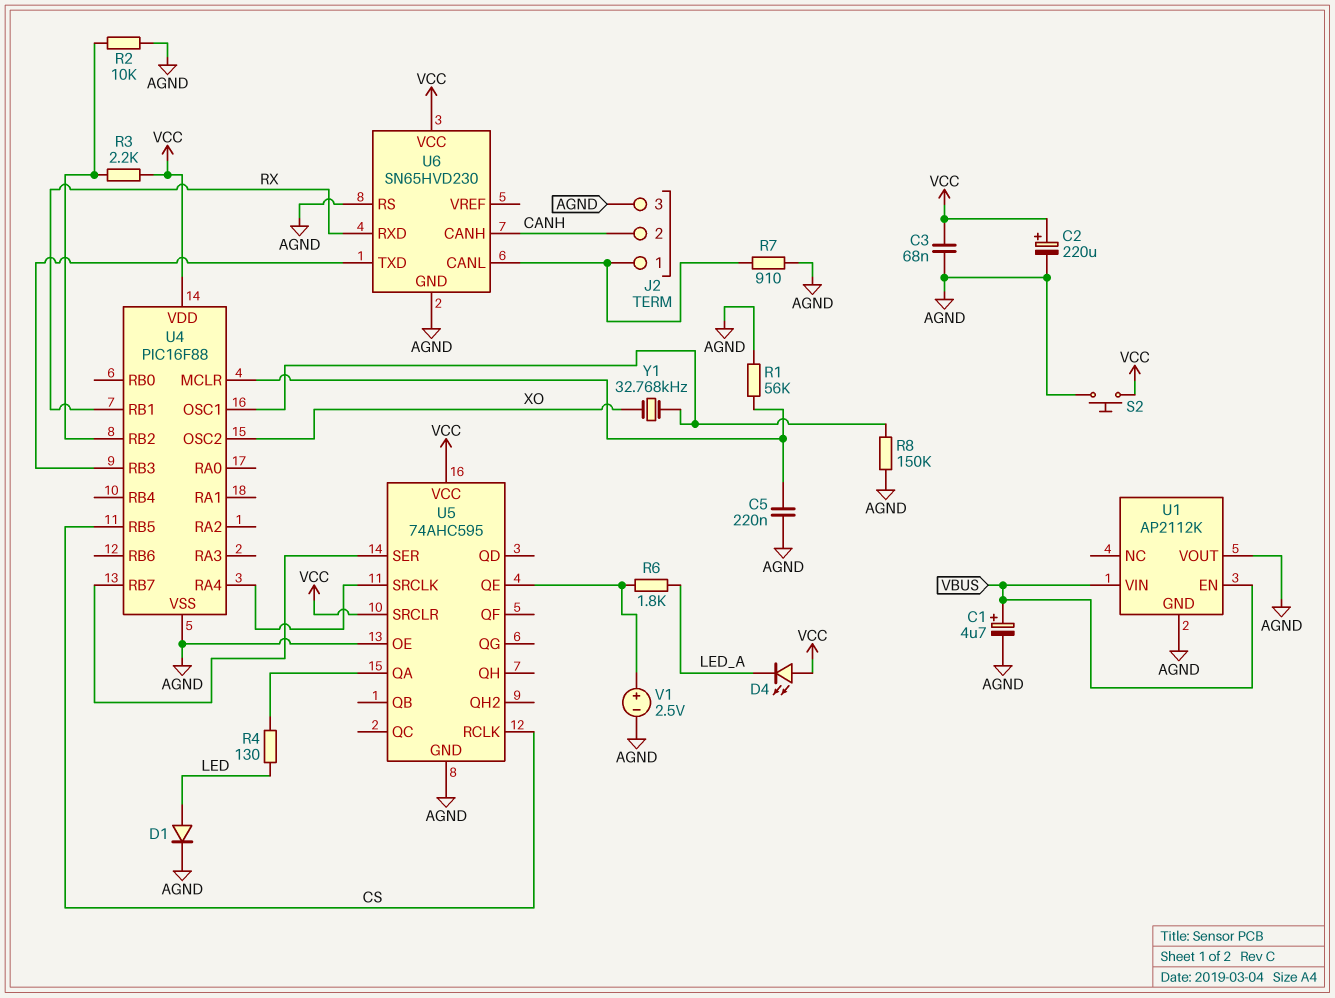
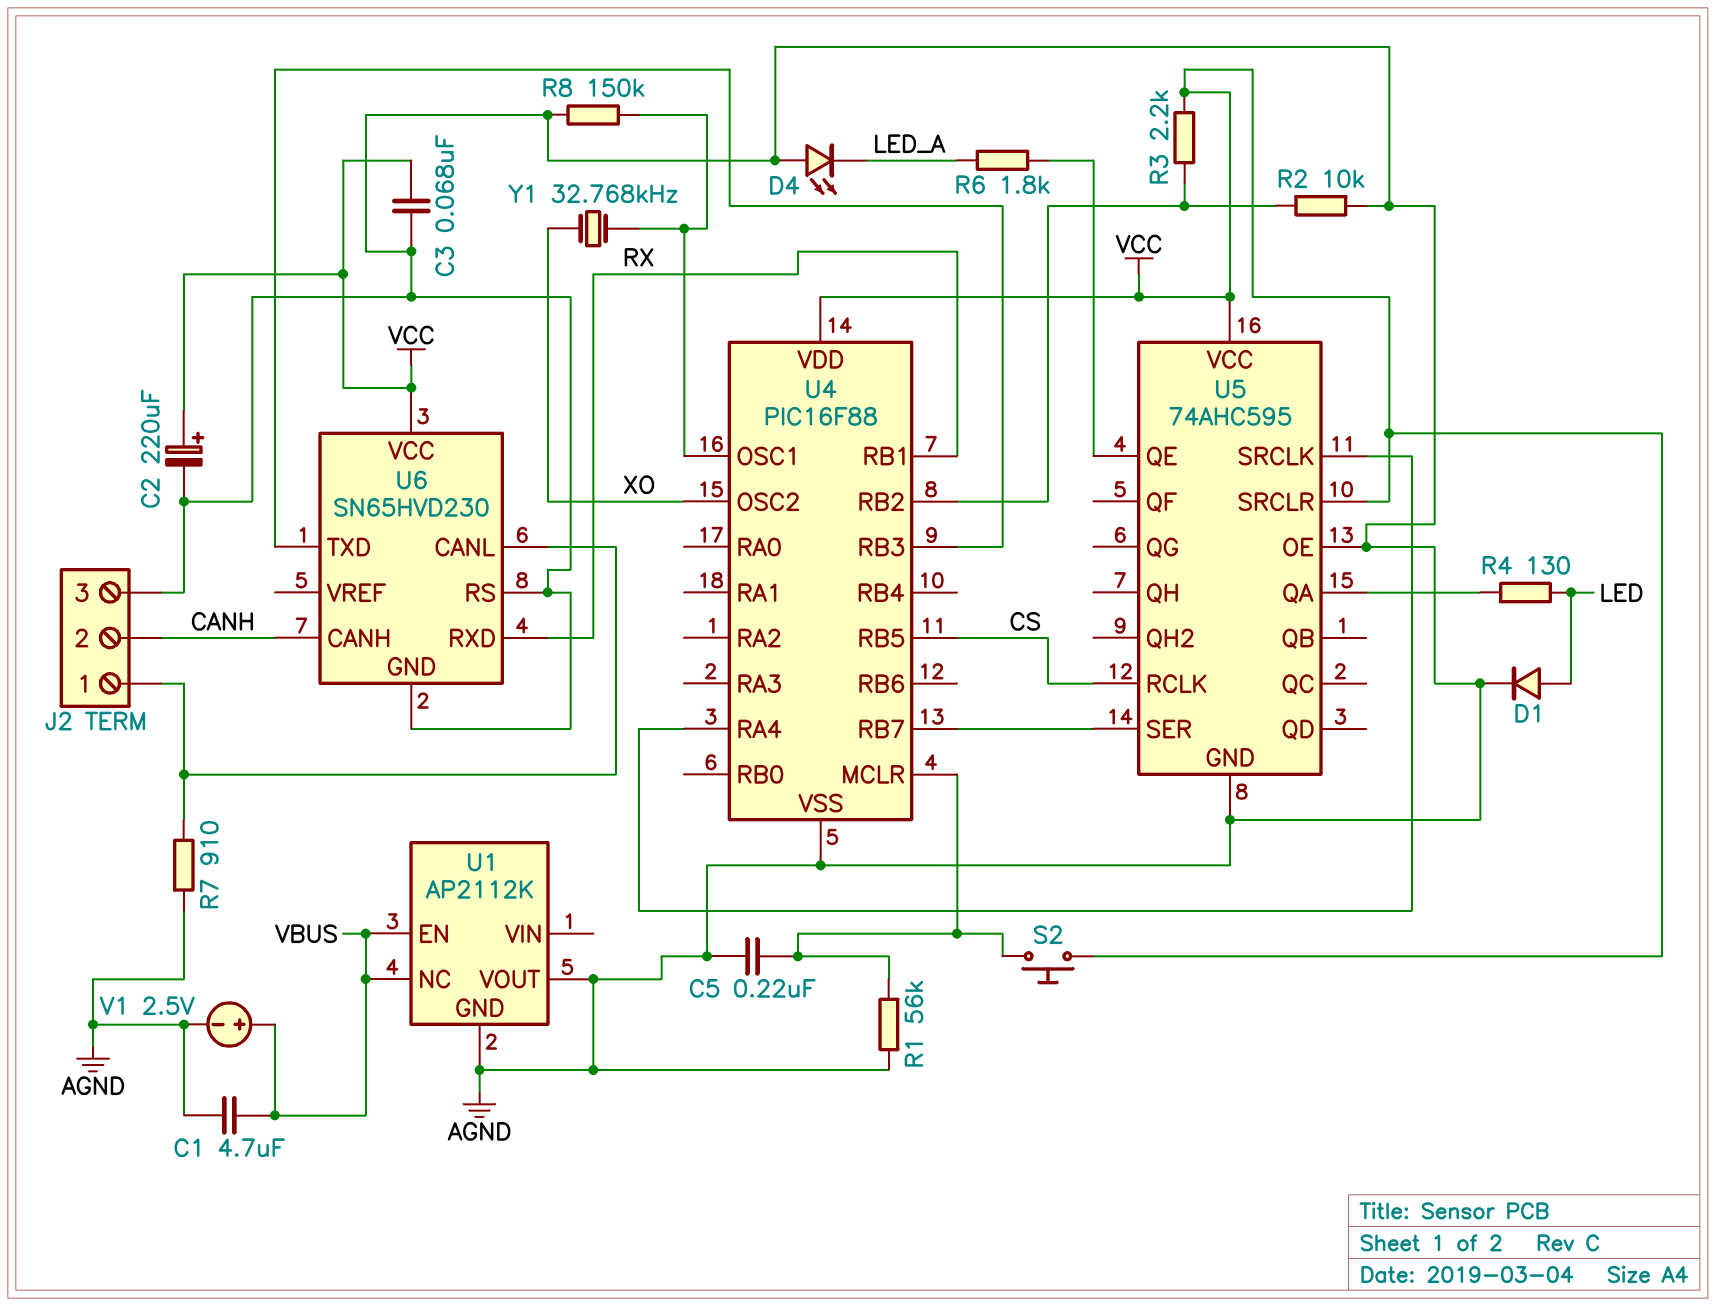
C1: 4.7uF (plus VBUS, minus AGND) -> 4.7uF (AGND, VBUS)
D4: LED (A VCC, K LED_A) -> LED (A AGND, K LED_A)
S2: button (AGND, VCC) -> button (U4/MCLR, VCC)
U1 pin NC: none -> VBUS
U1 pin VIN: VBUS -> none
V1: 2.5V (plus U5/QE, minus AGND) -> 2.5V (plus VBUS, minus AGND)

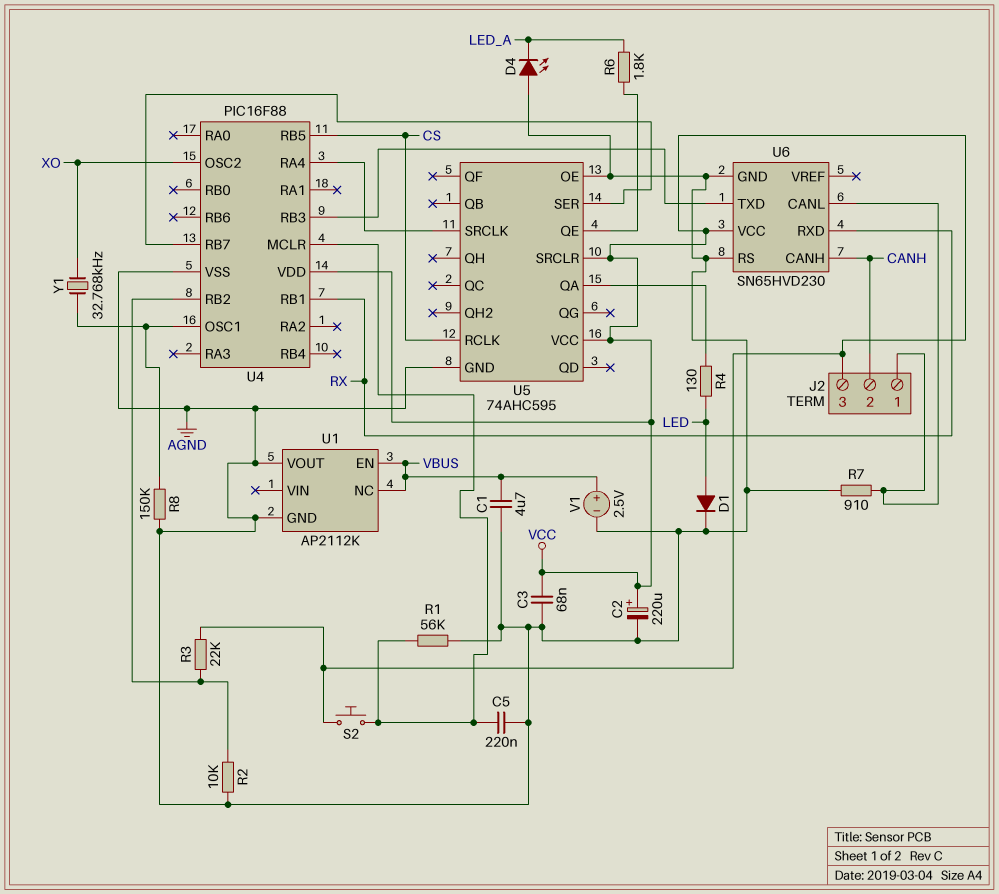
J2 pin 3: AGND -> VCC
R3: 2.2k (U4/RB2, VCC) -> 22k (U4/RB2, VCC)

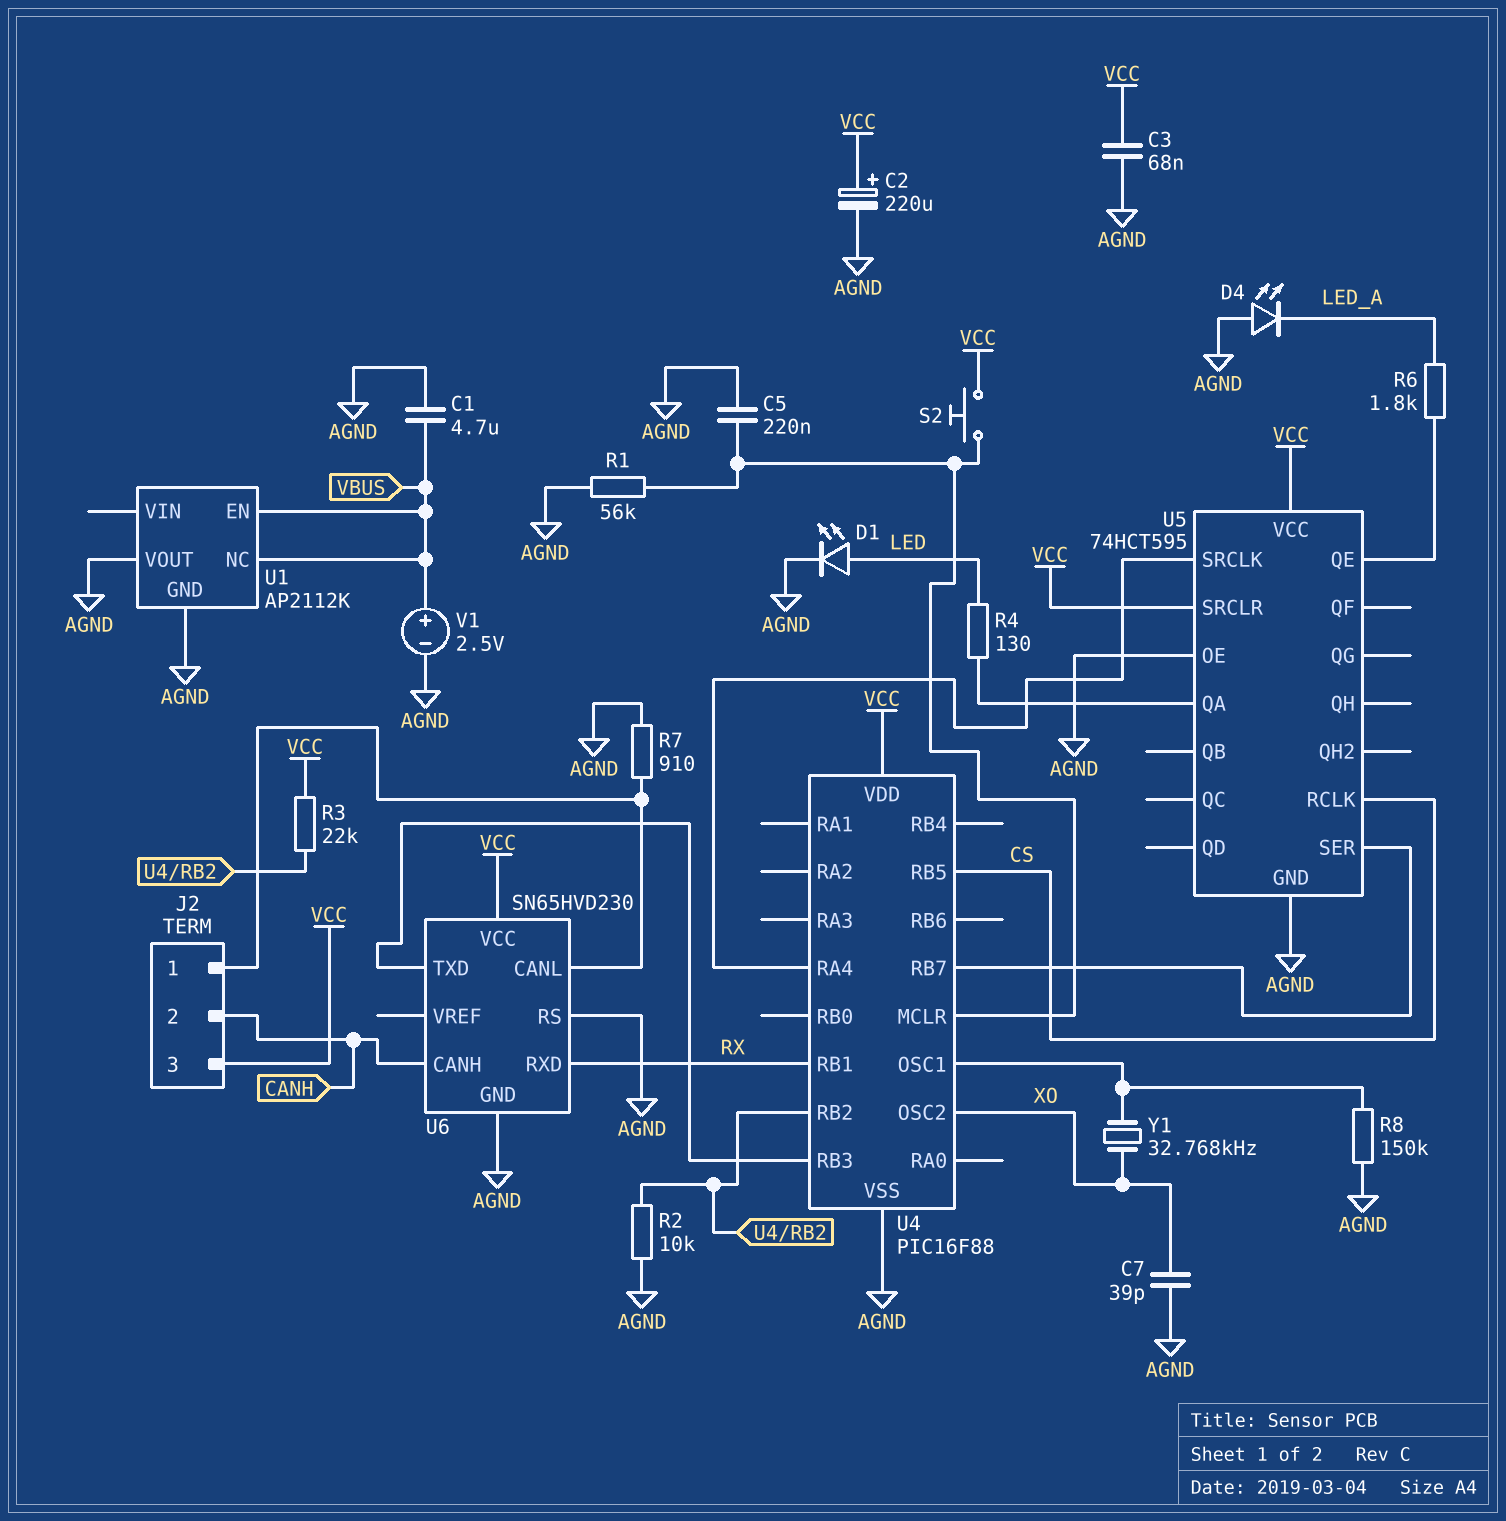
C7: none -> 39pF (AGND, XO)
D1: diode (A LED, K AGND) -> LED (A LED, K AGND)
U5: 74AHC595 -> 74HCT595

